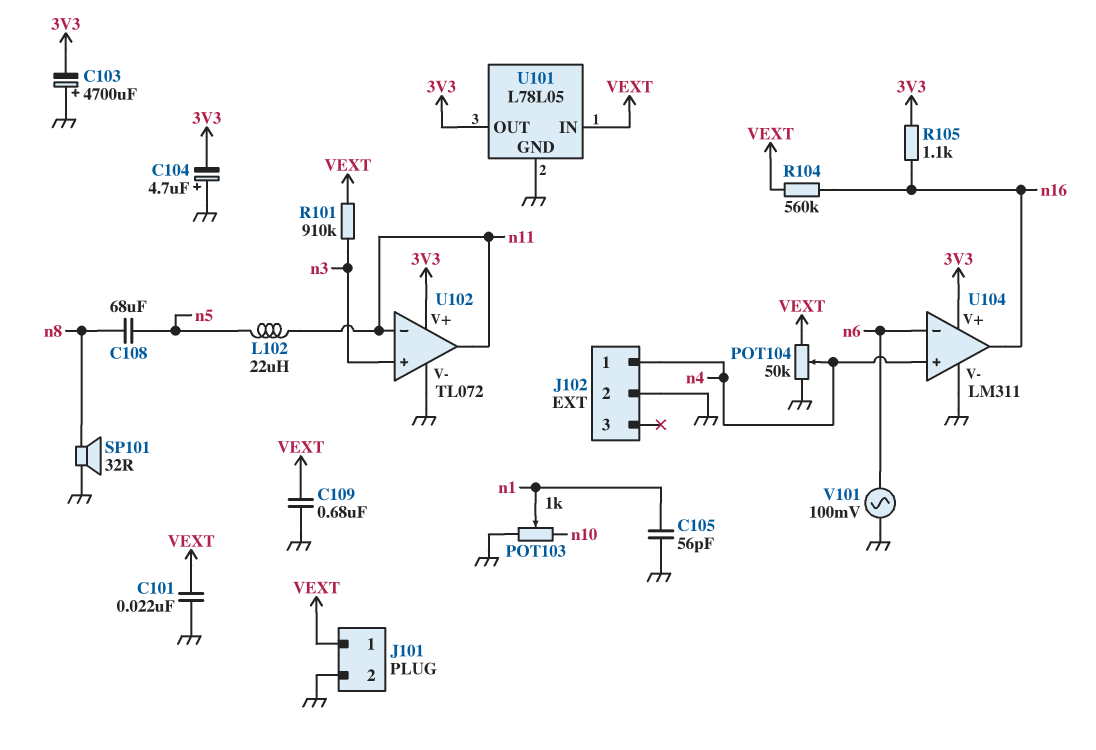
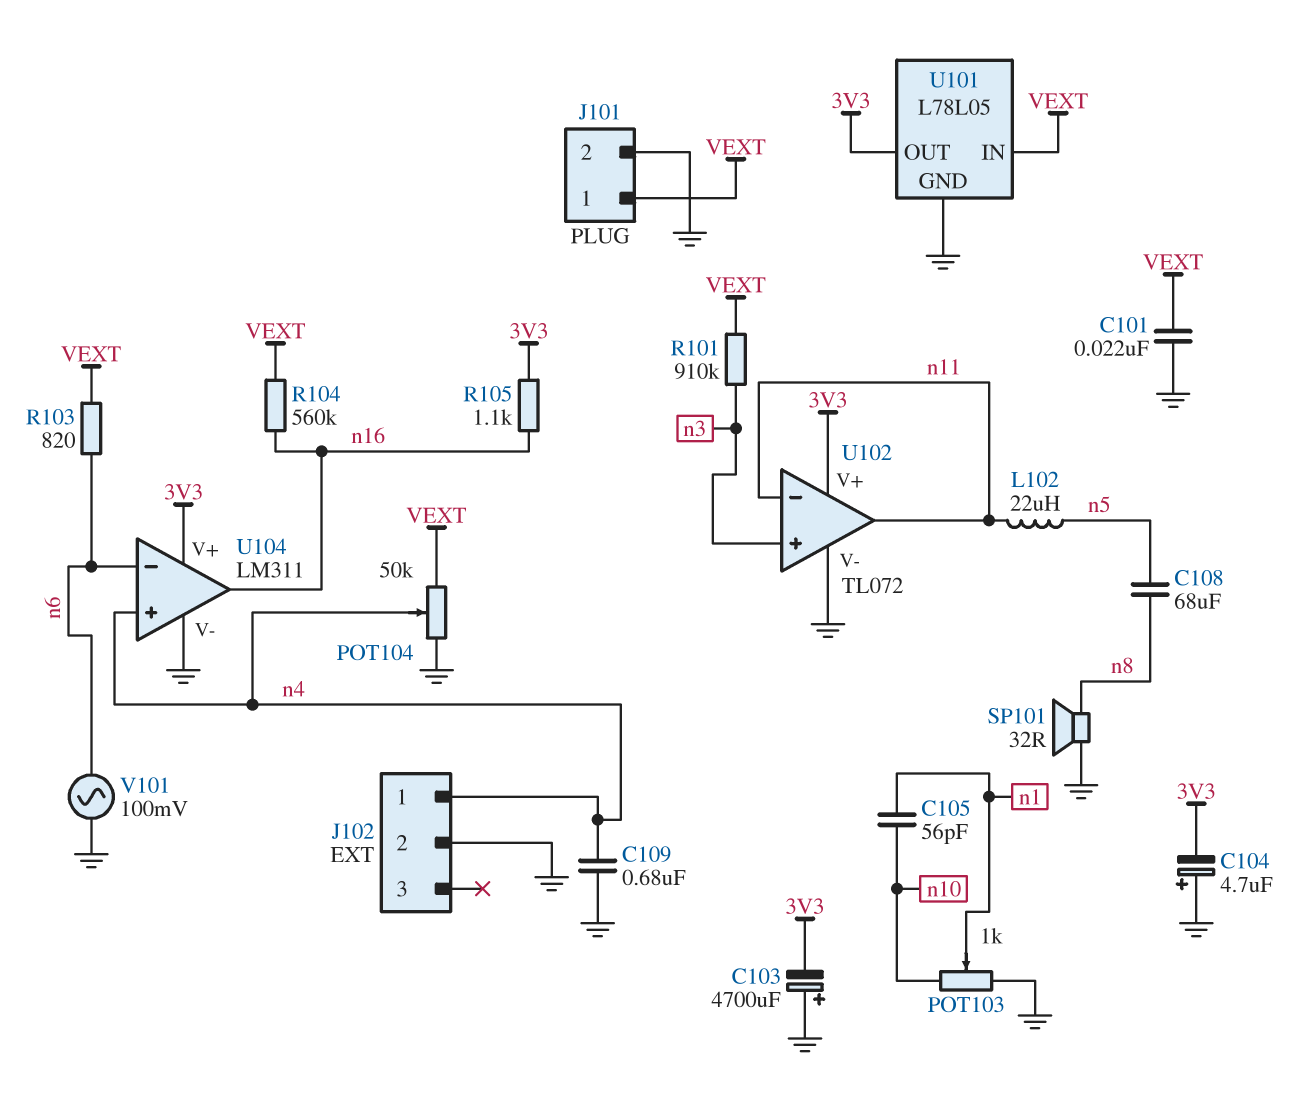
C105: 56pF (GND, n1) -> 56pF (n1, n10)
C109: 680nF (GND, VEXT) -> 680nF (GND, n4)
R103: none -> 820 (VEXT, n6)

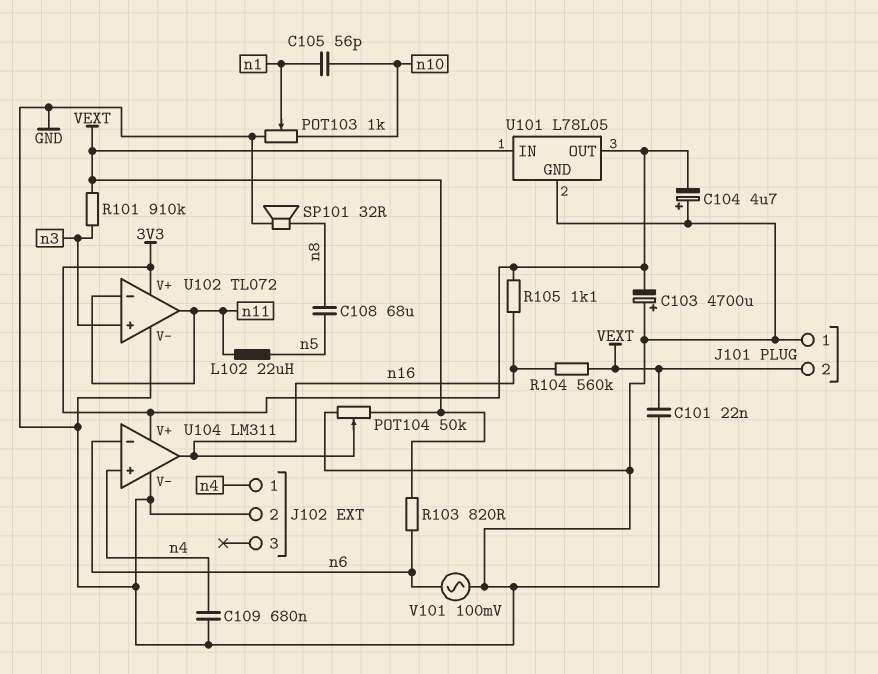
J101 pin 1: VEXT -> GND
J101 pin 2: GND -> VEXT
POT104: 50k (GND, VEXT, wiper n4) -> 50k (GND, VEXT, wiper n16)

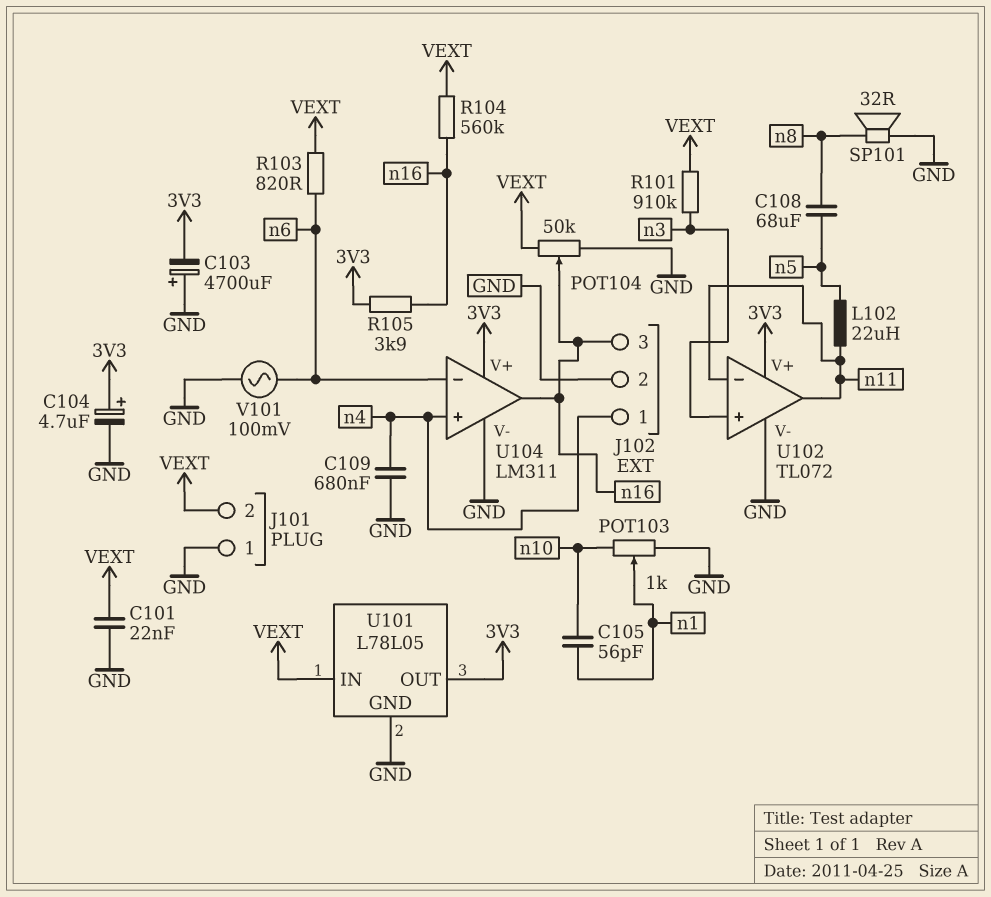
C104: 4.7uF (plus GND, minus 3V3) -> 4.7uF (plus 3V3, minus GND)
J102 pin 3: none -> n16
R105: 1.1k (3V3, n16) -> 3.9k (3V3, n16)

